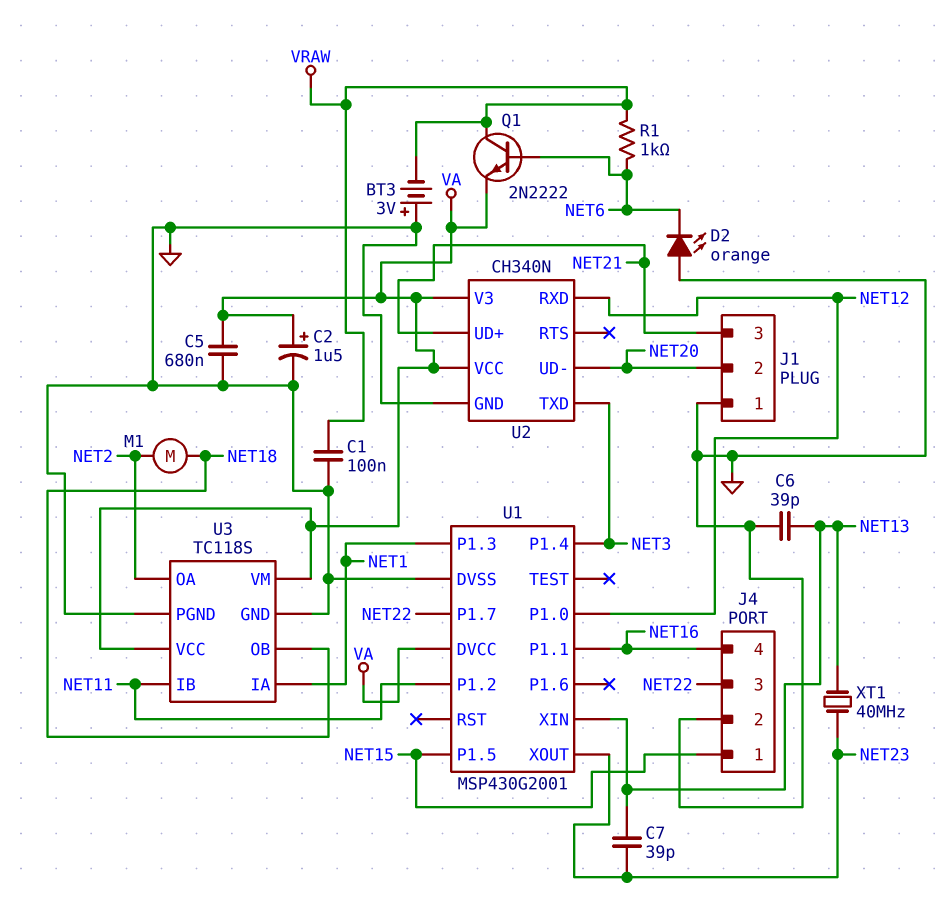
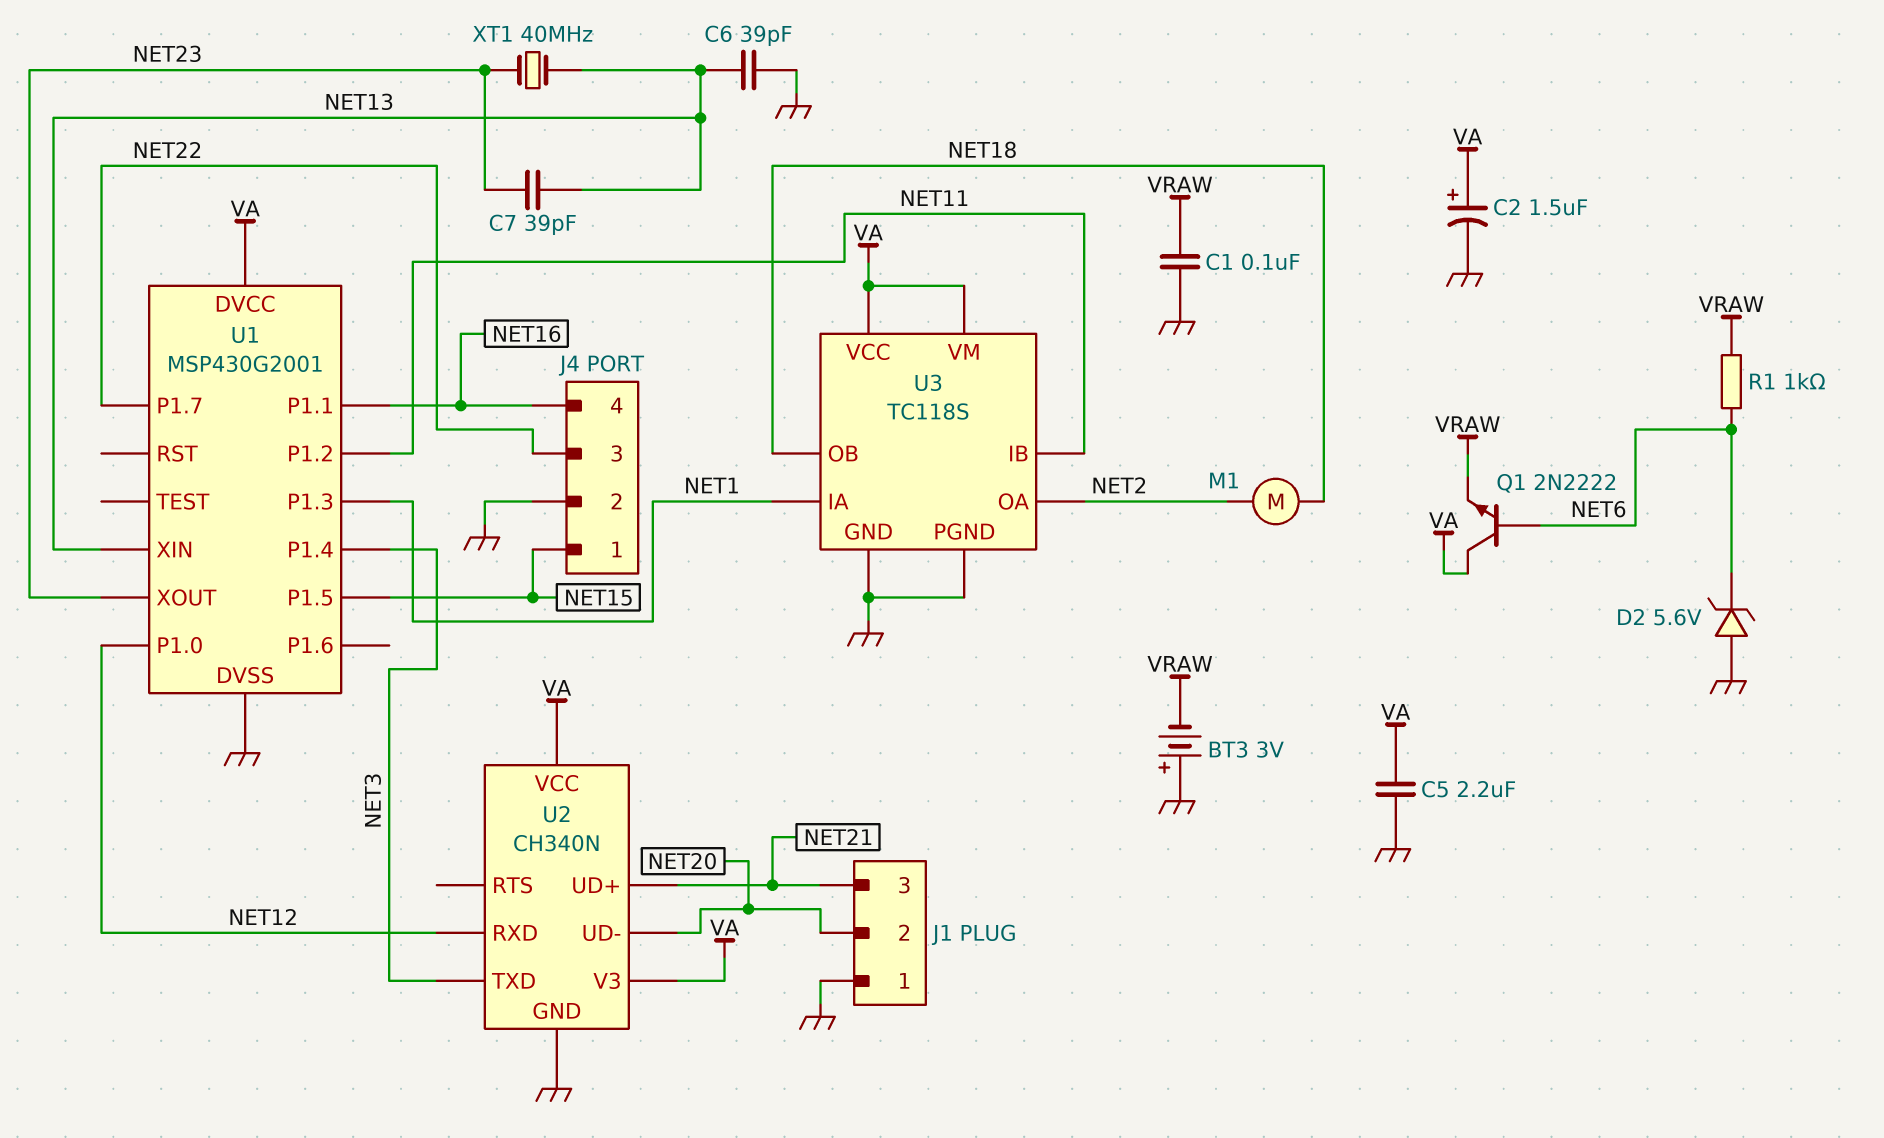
C5: 680nF (GND, VA) -> 2.2uF (GND, VA)
D2: LED orange (A GND, K NET6) -> zener 5.6V (A GND, K NET6)
Q1: NPN 2N2222 (B NET6, C VRAW, E VA) -> NPN 2N2222 (B NET6, C VA, E VRAW)

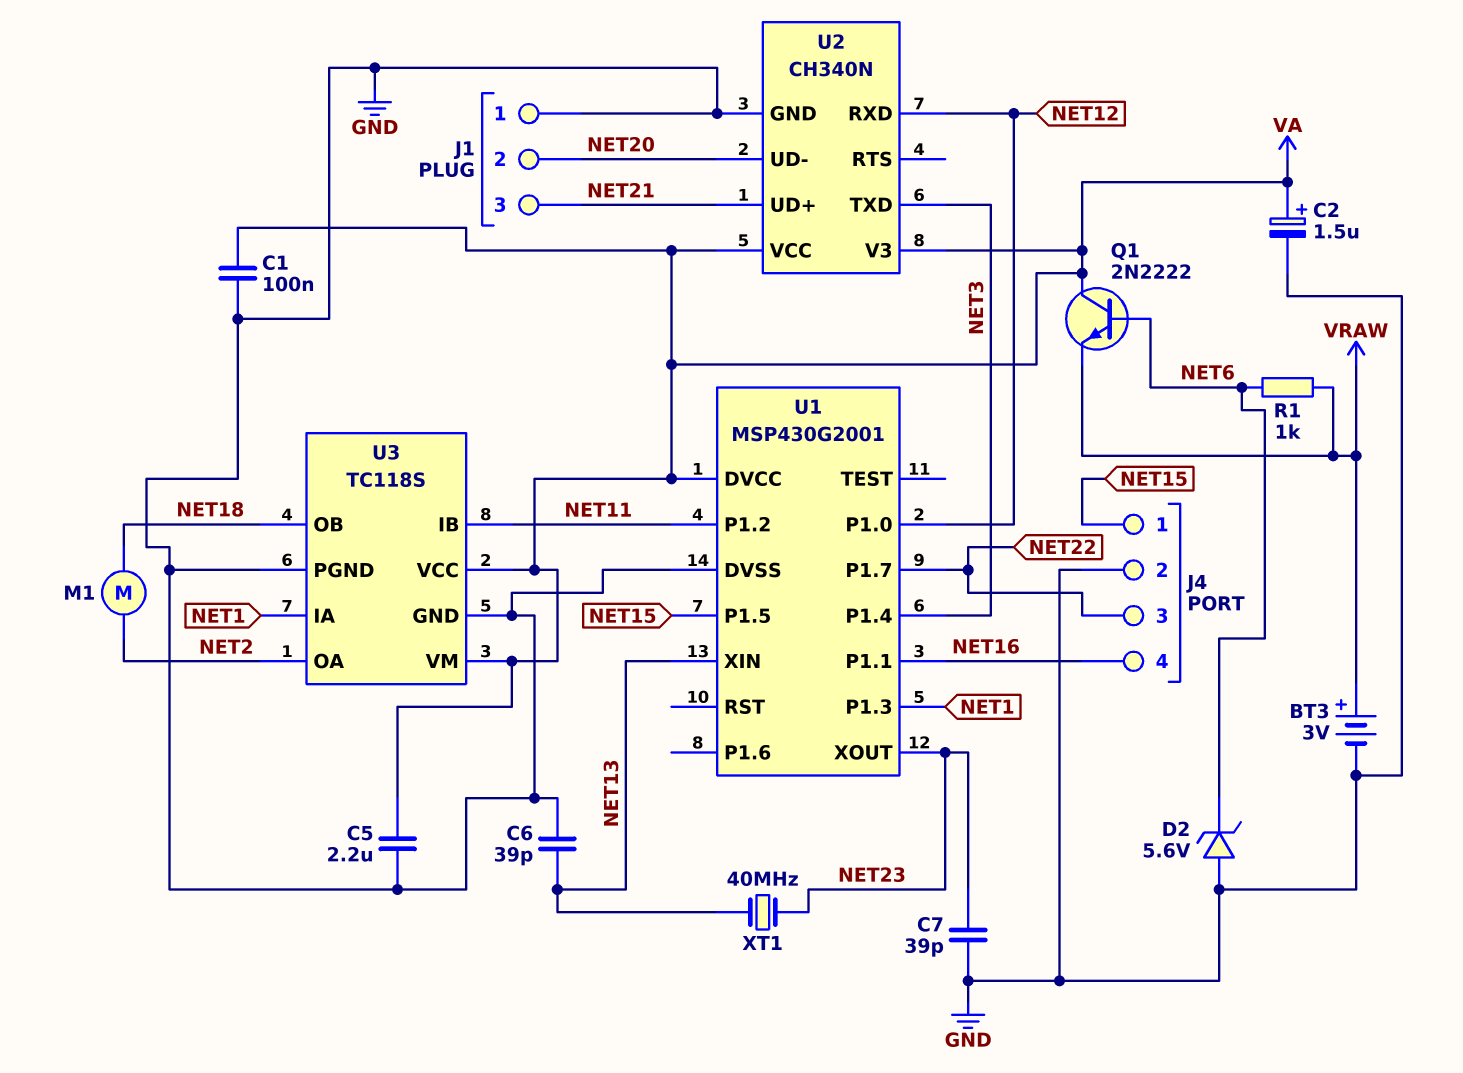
BT3: 3V (plus GND, minus VRAW) -> 3V (plus VRAW, minus GND)
C1: 100nF (GND, VRAW) -> 100nF (GND, VA)
C7: 39pF (NET13, NET23) -> 39pF (GND, NET23)

